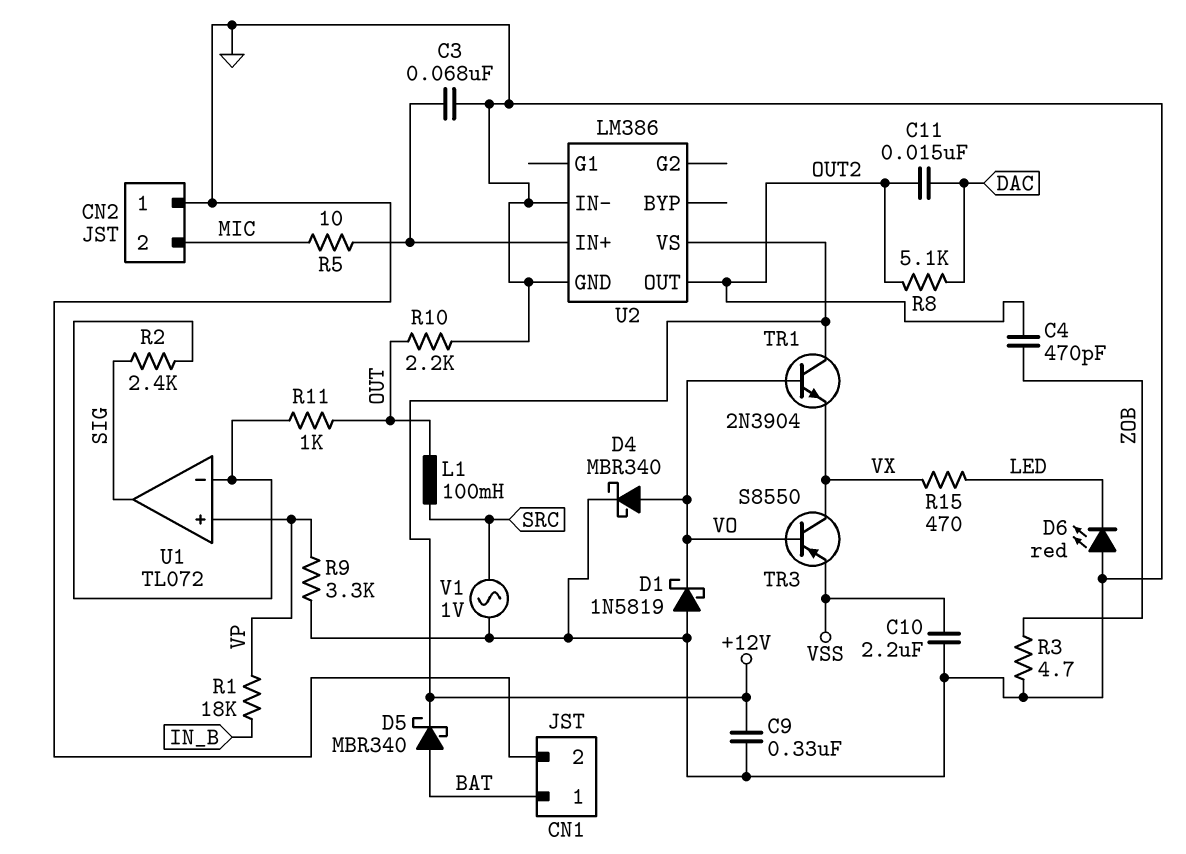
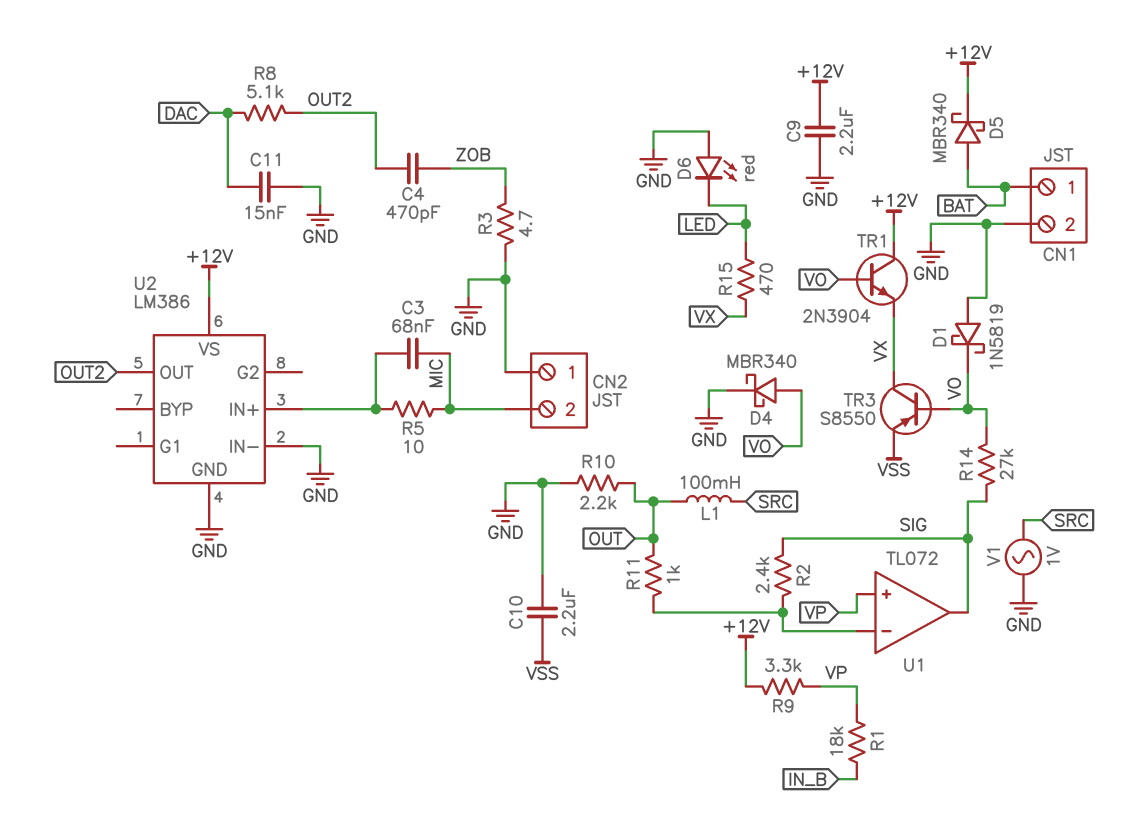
C3: 68nF (GND, U2/IN+) -> 68nF (MIC, U2/IN+)
C9: 330nF (+12V, GND) -> 2.2uF (+12V, GND)
C11: 15nF (DAC, OUT2) -> 15nF (DAC, GND)
R9: 3.3k (GND, VP) -> 3.3k (+12V, VP)
R14: none -> 27k (SIG, VO)

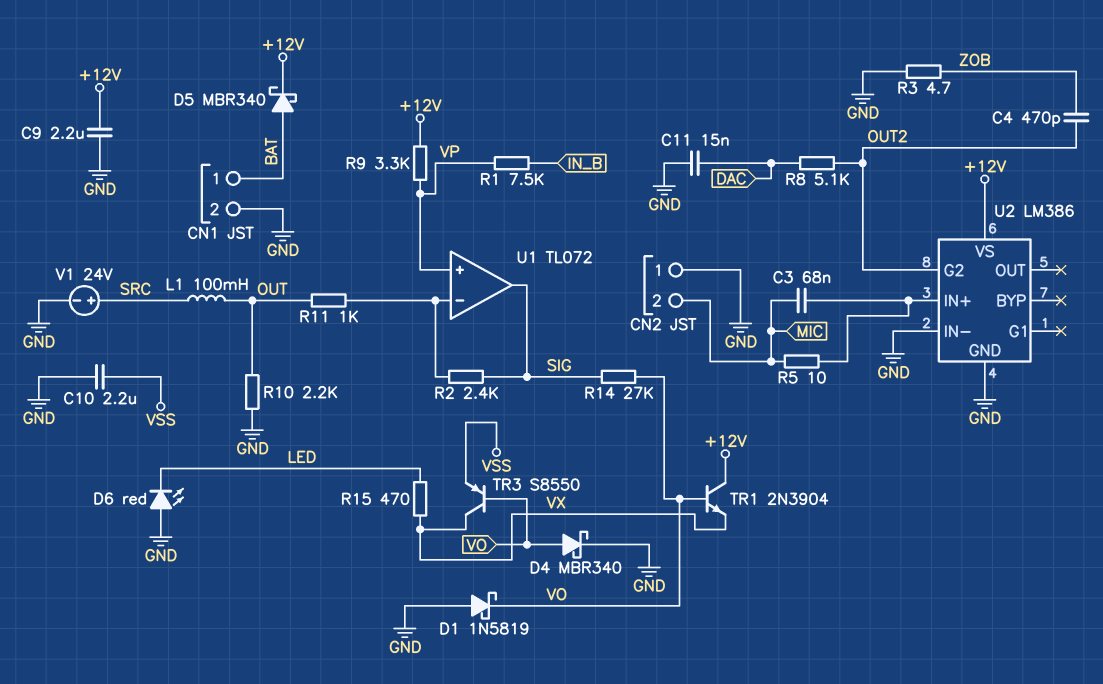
R1: 18k (IN_B, VP) -> 7.5k (IN_B, VP)
U2 pin G2: none -> OUT2
U2 pin OUT: OUT2 -> none
V1: AC 1V (GND, SRC) -> 24V (plus SRC, minus GND)

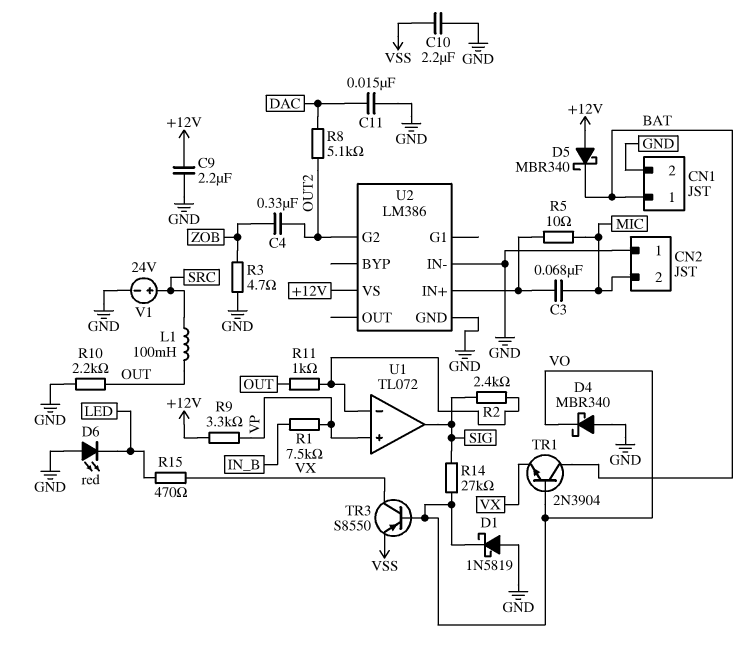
C4: 470pF (OUT2, ZOB) -> 330nF (OUT2, ZOB)
D4: schottky MBR340 (A VO, K GND) -> schottky MBR340 (A GND, K VO)
D5: schottky MBR340 (A BAT, K +12V) -> schottky MBR340 (A +12V, K BAT)
TR1: NPN 2N3904 (B VO, C +12V, E VX) -> NPN 2N3904 (B VO, C BAT, E VX)

